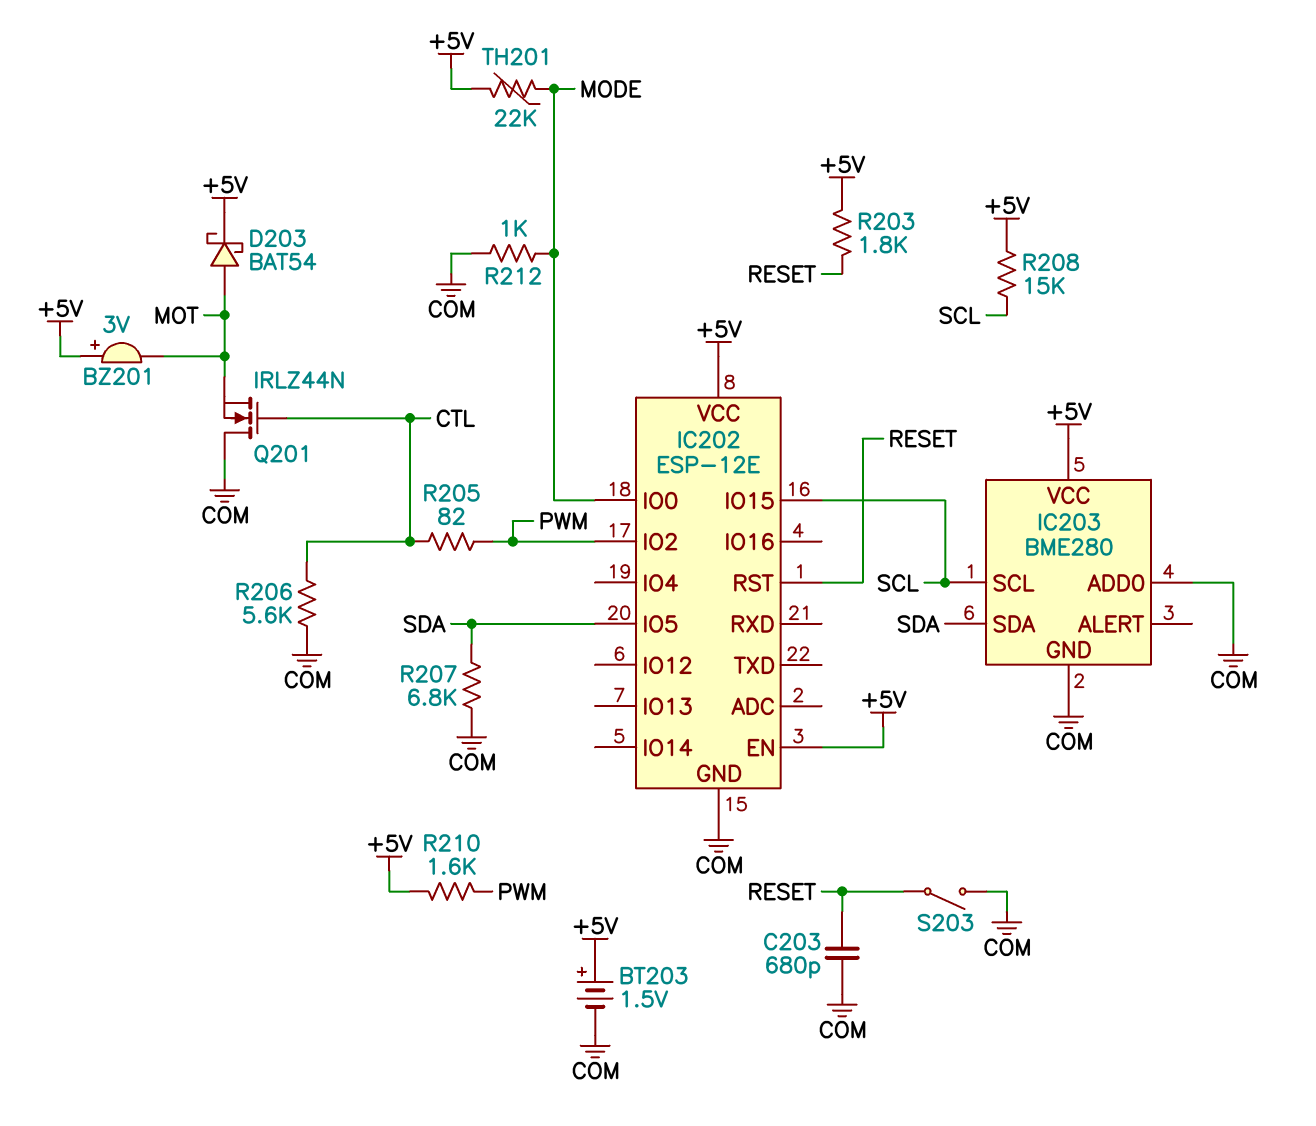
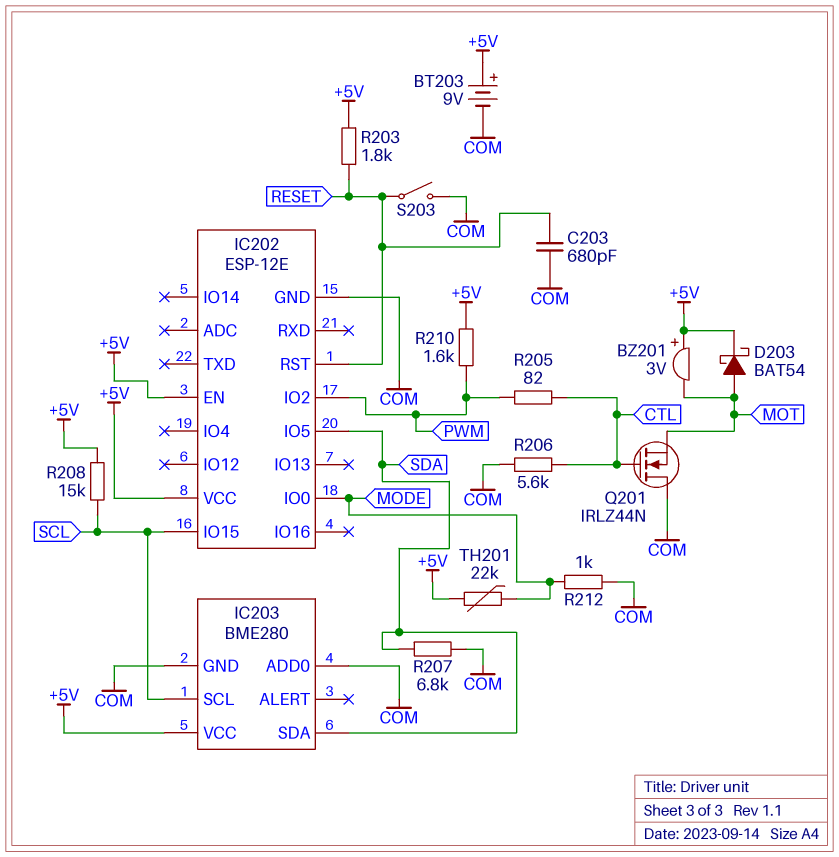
BT203: 1.5V (plus +5V, minus COM) -> 9V (plus +5V, minus COM)

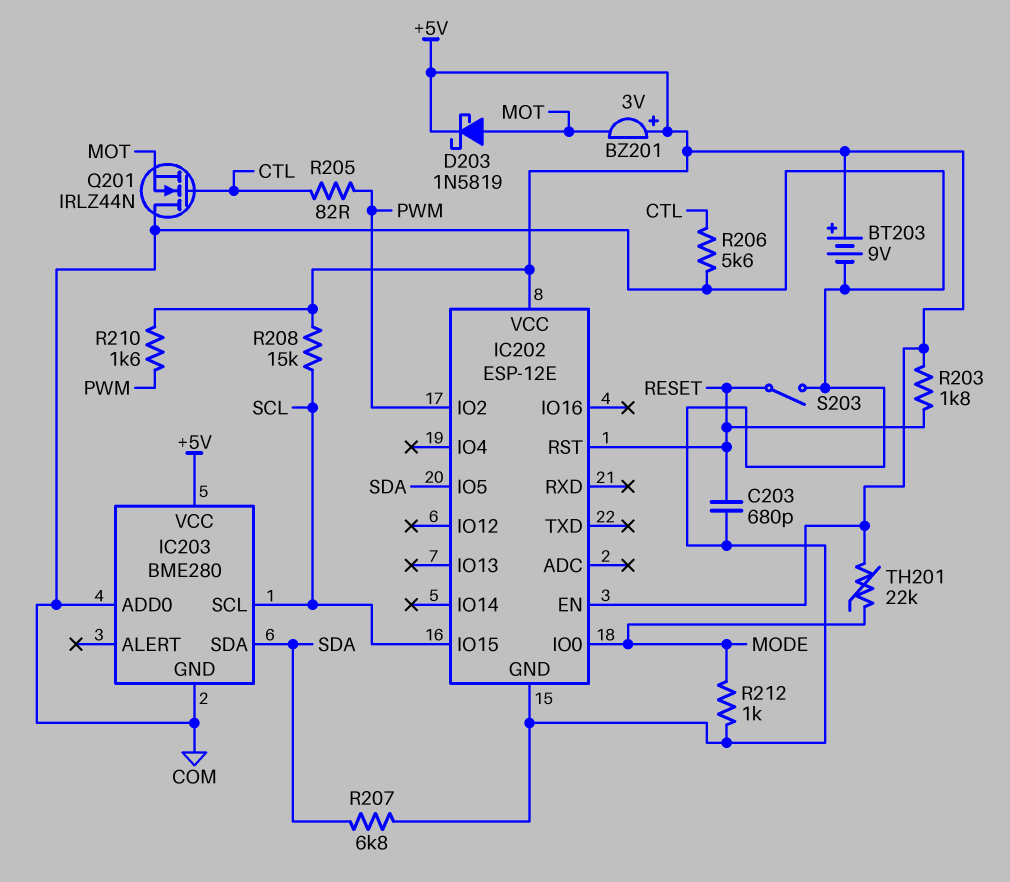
D203: schottky BAT54 (A MOT, K +5V) -> schottky 1N5819 (A MOT, K +5V)

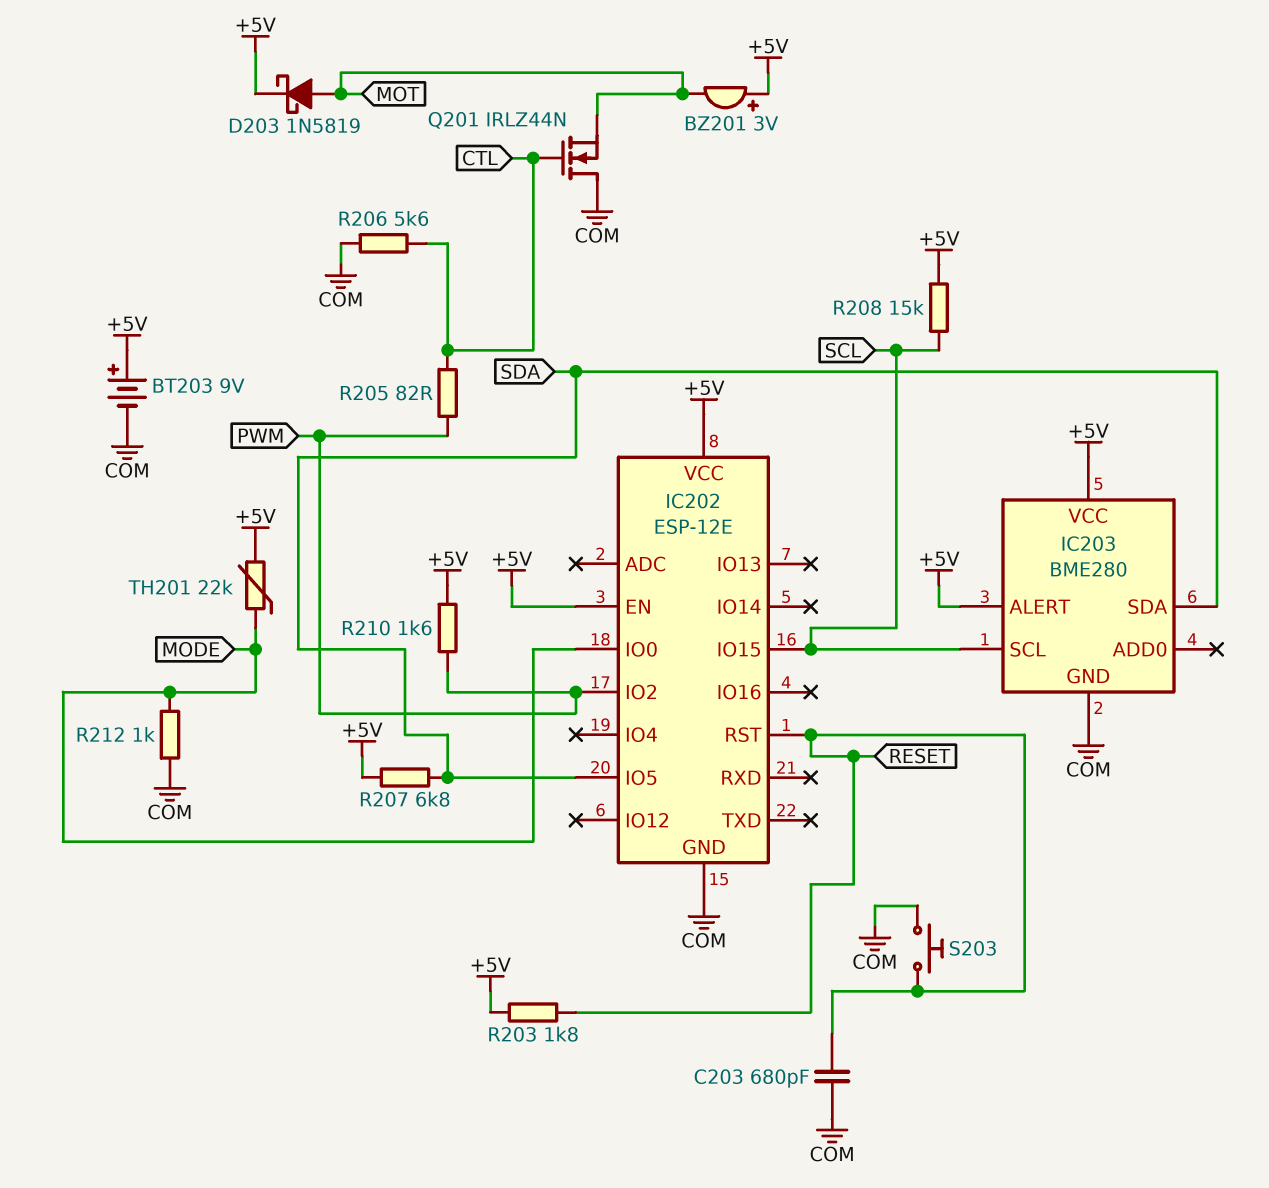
IC203 pin ADD0: COM -> none
IC203 pin ALERT: none -> +5V
R207: 6.8k (COM, SDA) -> 6.8k (+5V, SDA)
S203: switch (COM, RESET) -> button (COM, RESET)

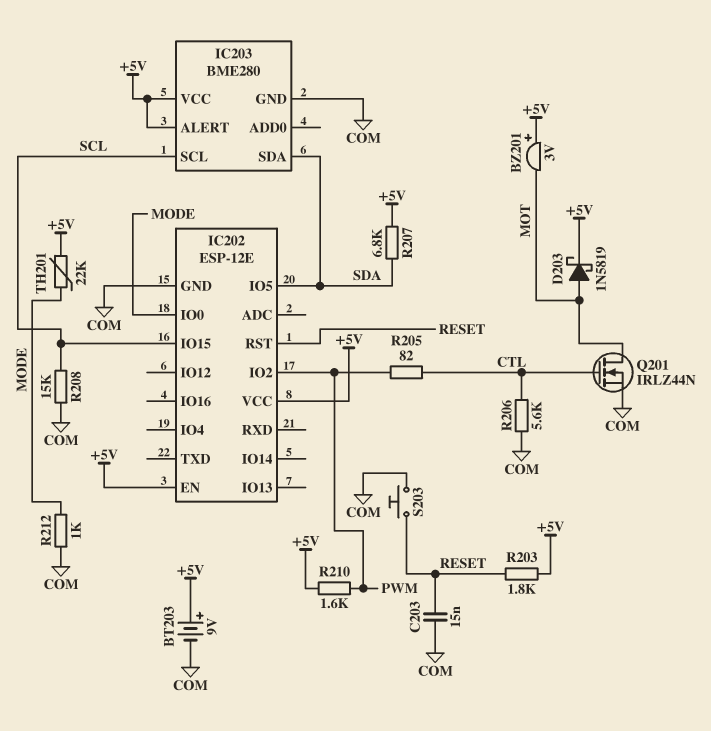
C203: 680pF (COM, RESET) -> 15nF (COM, RESET)
Q201: NMOS IRLZ44N (G CTL, D COM, S MOT) -> NMOS IRLZ44N (G CTL, D MOT, S COM)
R208: 15k (+5V, SCL) -> 15k (COM, SCL)

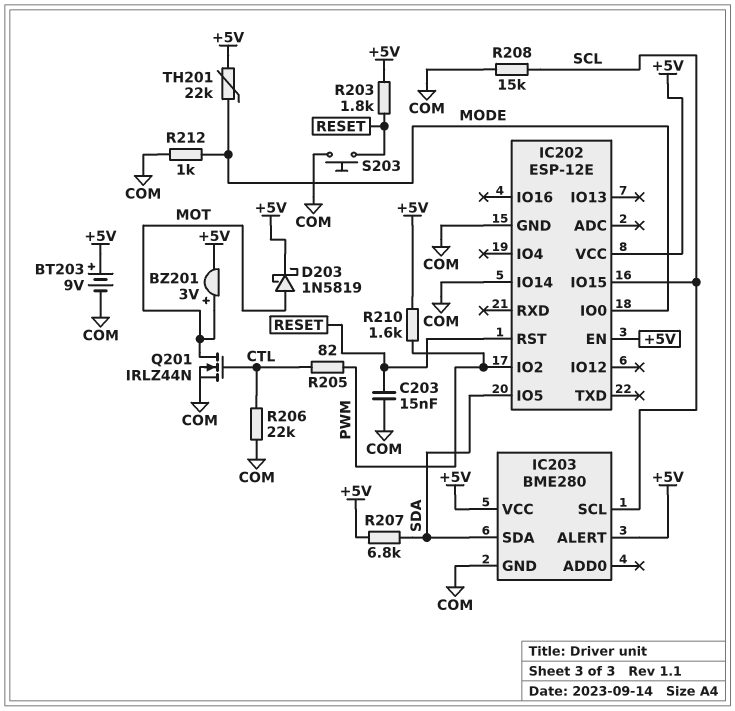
BZ201: buzzer 3V (plus +5V, minus MOT) -> buzzer 3V (plus MOT, minus +5V)
IC202 pin IO14: none -> COM
R206: 5.6k (COM, CTL) -> 22k (COM, CTL)

